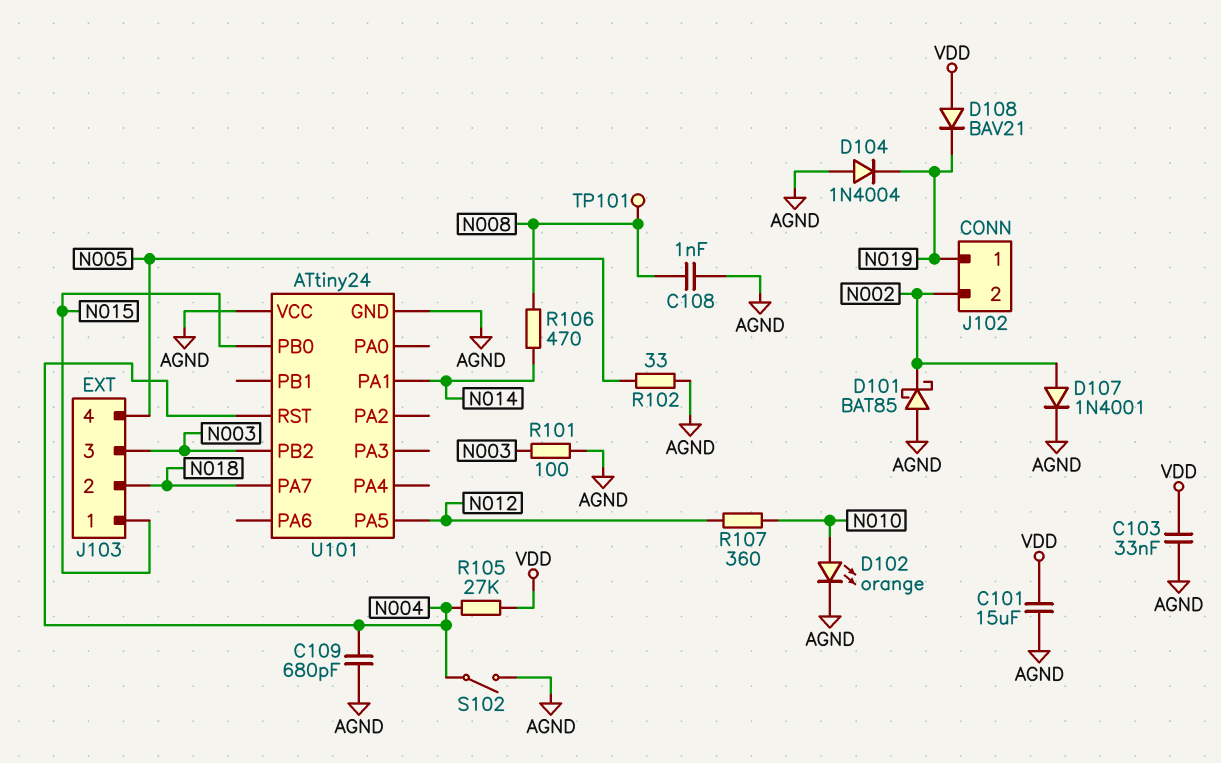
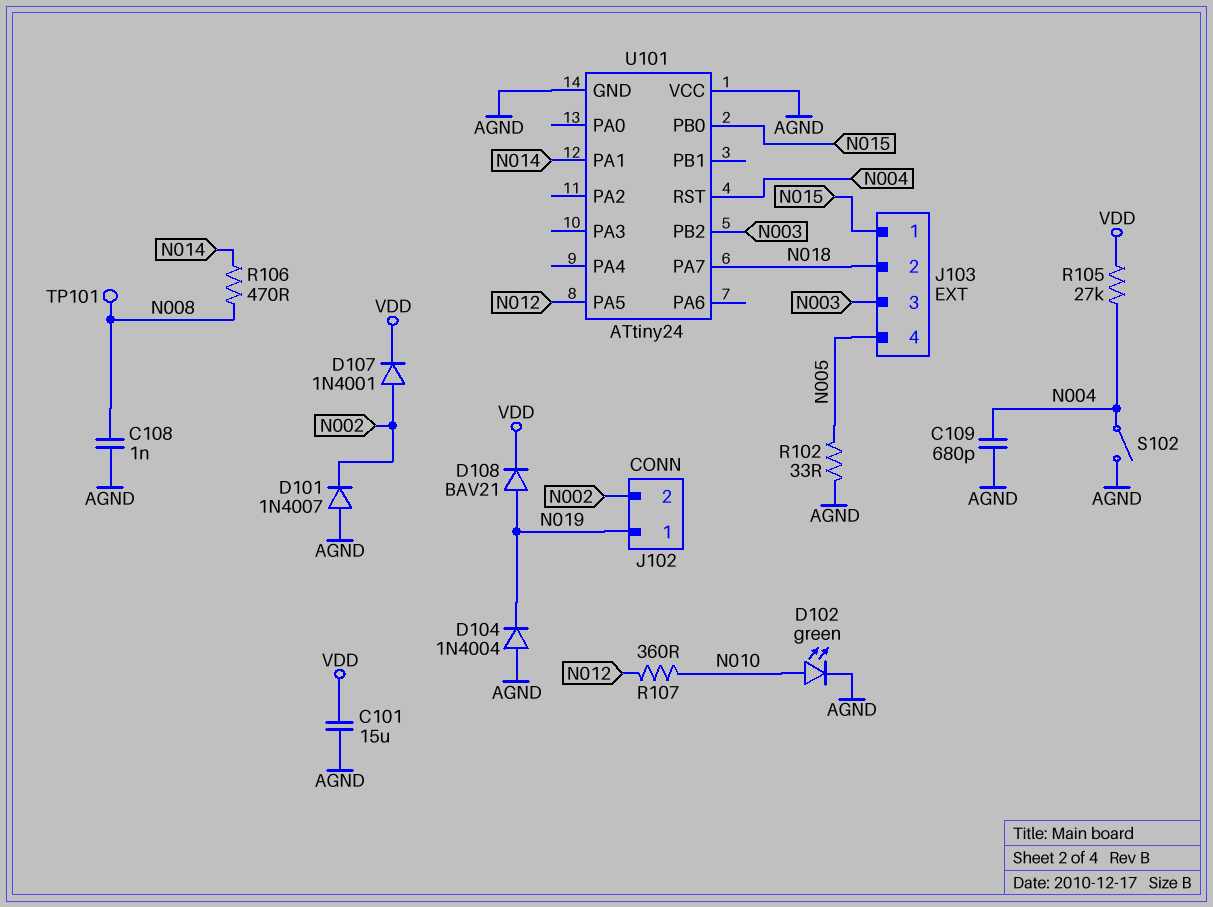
C103: 33nF (AGND, VDD) -> none
D101: schottky BAT85 (A AGND, K N002) -> diode 1N4007 (A AGND, K N002)
D102: LED orange (A N010, K AGND) -> LED green (A N010, K AGND)
D107: diode 1N4001 (A N002, K AGND) -> diode 1N4001 (A N002, K VDD)
D108: diode BAV21 (A VDD, K N019) -> diode BAV21 (A N019, K VDD)
R101: 100 (AGND, N003) -> none

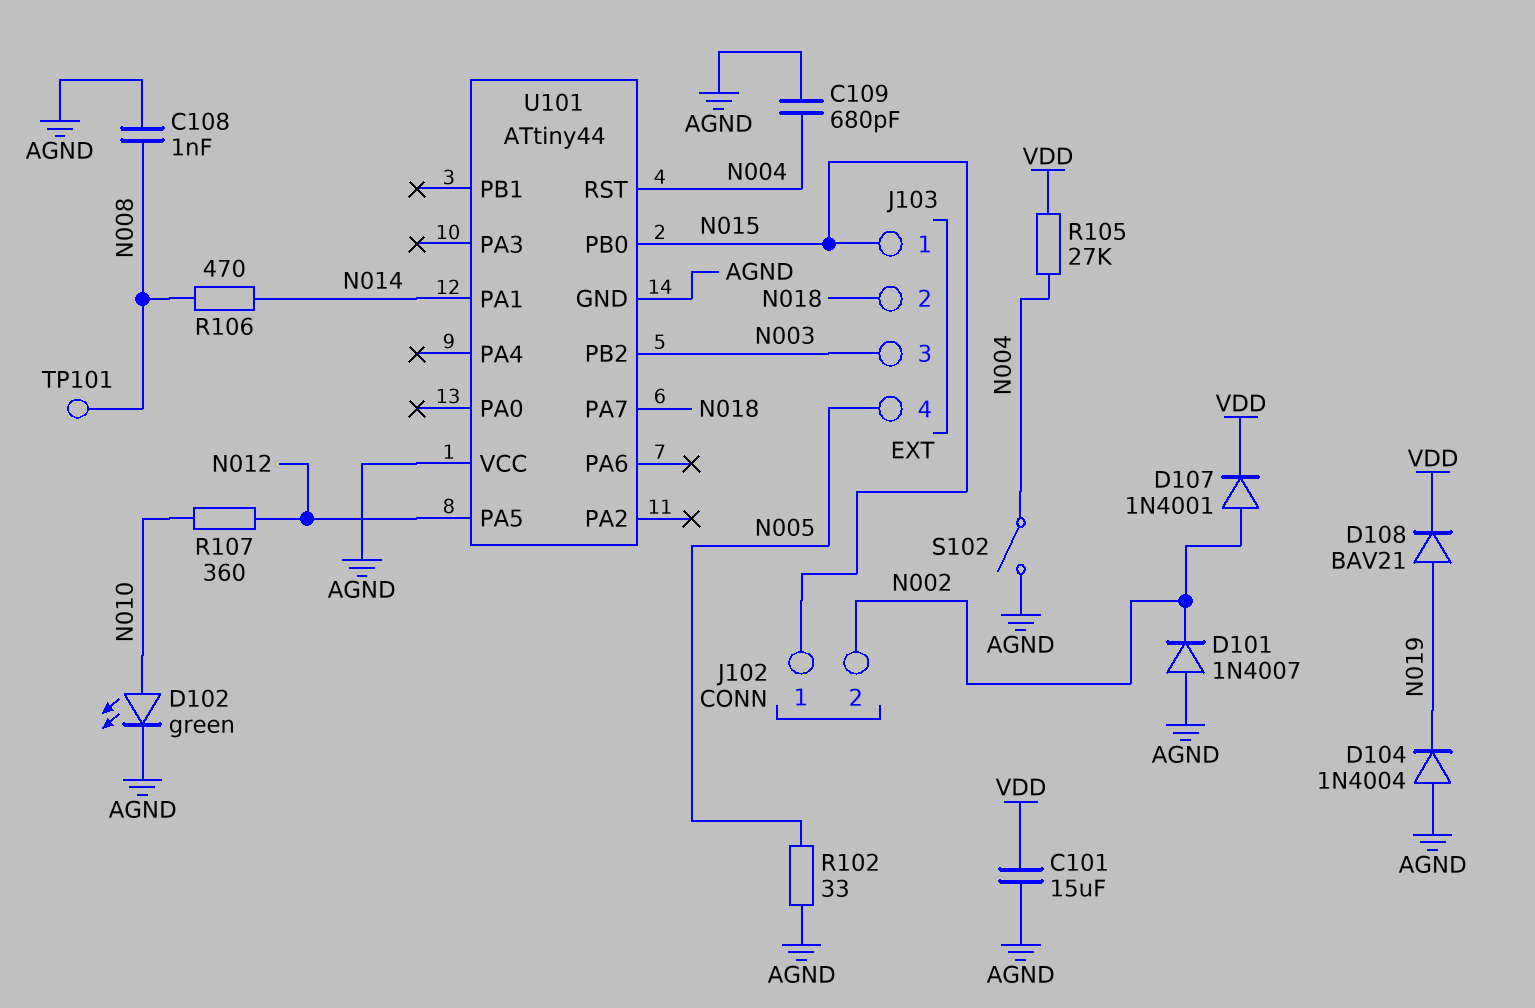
J102 pin 1: N019 -> N015
U101: ATtiny24 -> ATtiny44

